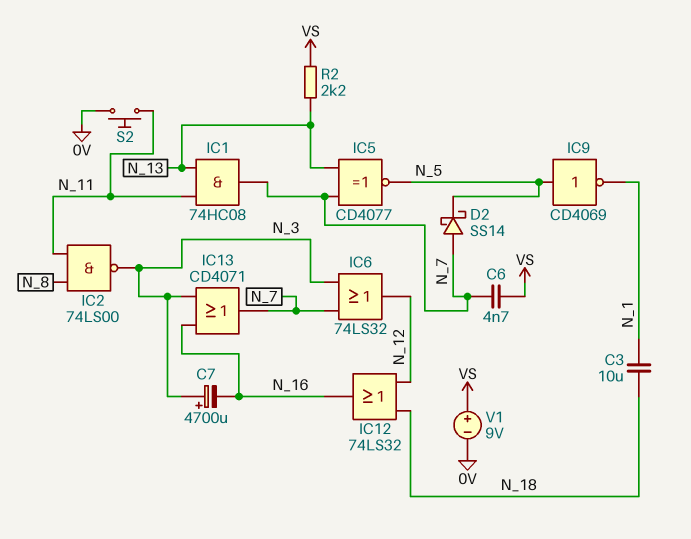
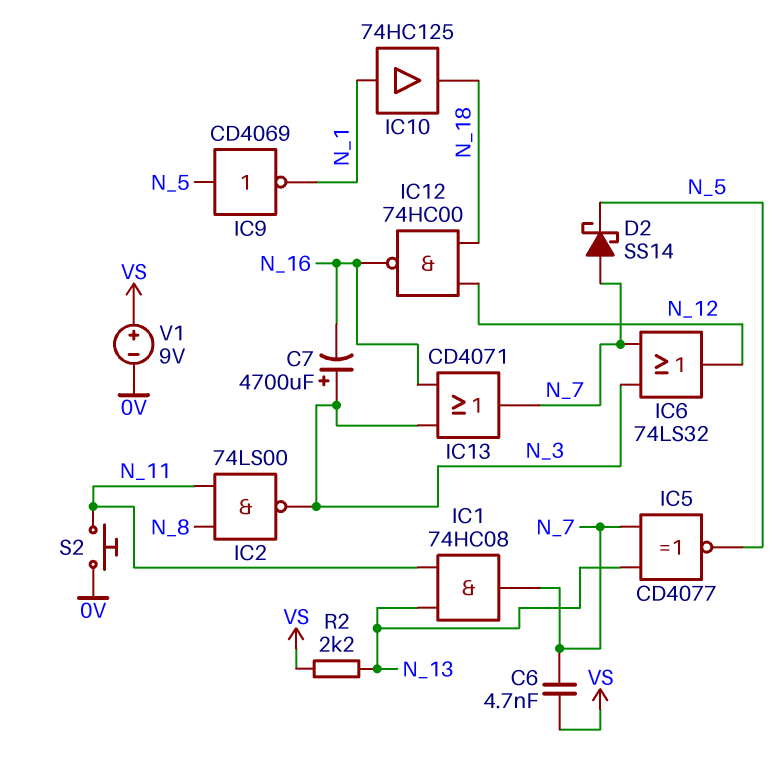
C3: 10uF (N_1, N_18) -> none
IC10: none -> buffer 74HC125 (in N_1, out N_18)
IC12: OR 74LS32 (in N_12, in N_18, out N_16) -> NAND 74HC00 (in N_12, in N_18, out N_16)

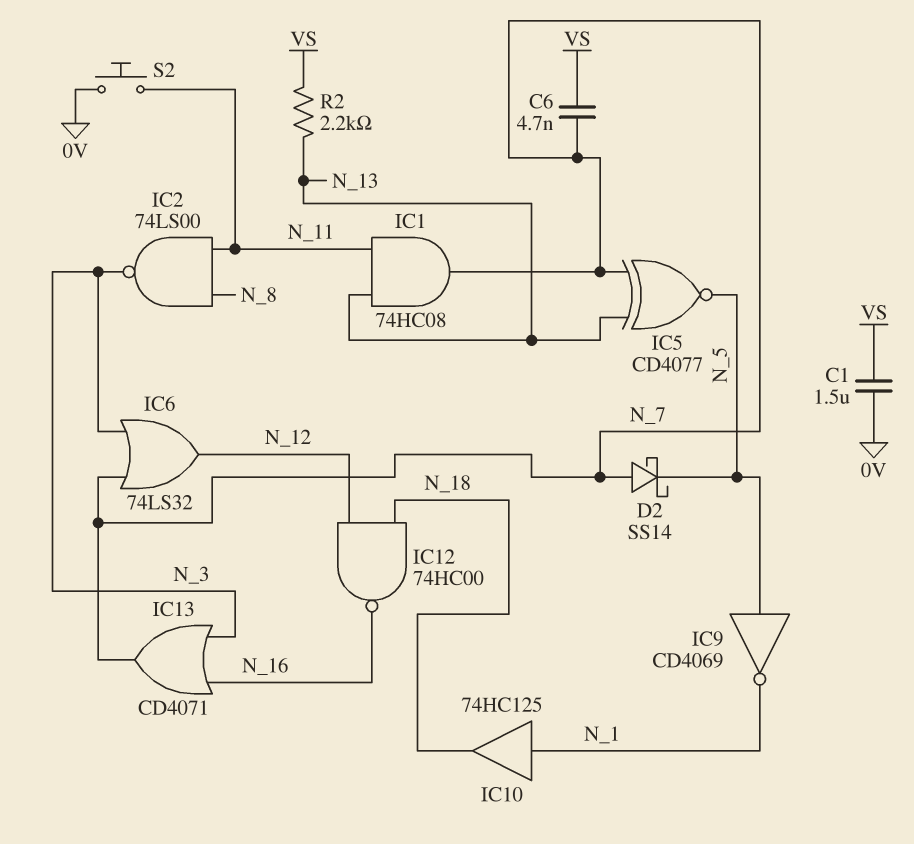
C1: none -> 1.5uF (0V, VS)
C7: 4700uF (plus N_3, minus N_16) -> none
V1: 9V (plus VS, minus 0V) -> none

